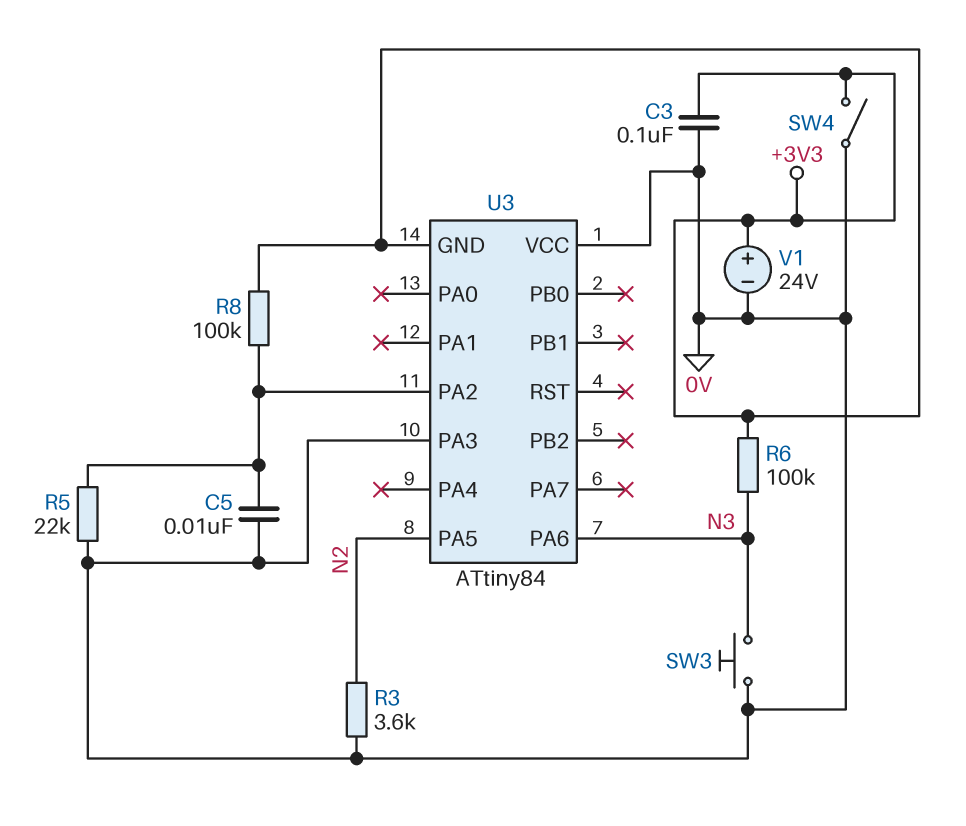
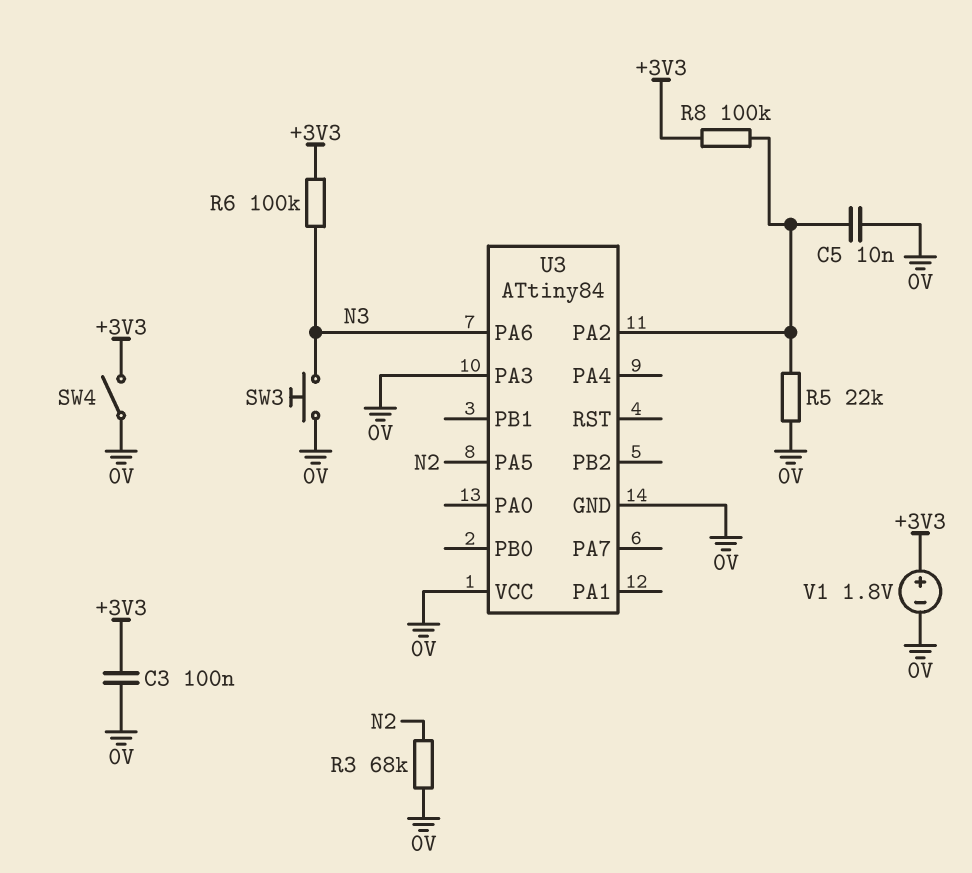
R3: 3.6k (0V, N2) -> 68k (0V, N2)
U3 pin GND: +3V3 -> 0V
V1: 24V (plus +3V3, minus 0V) -> 1.8V (plus +3V3, minus 0V)

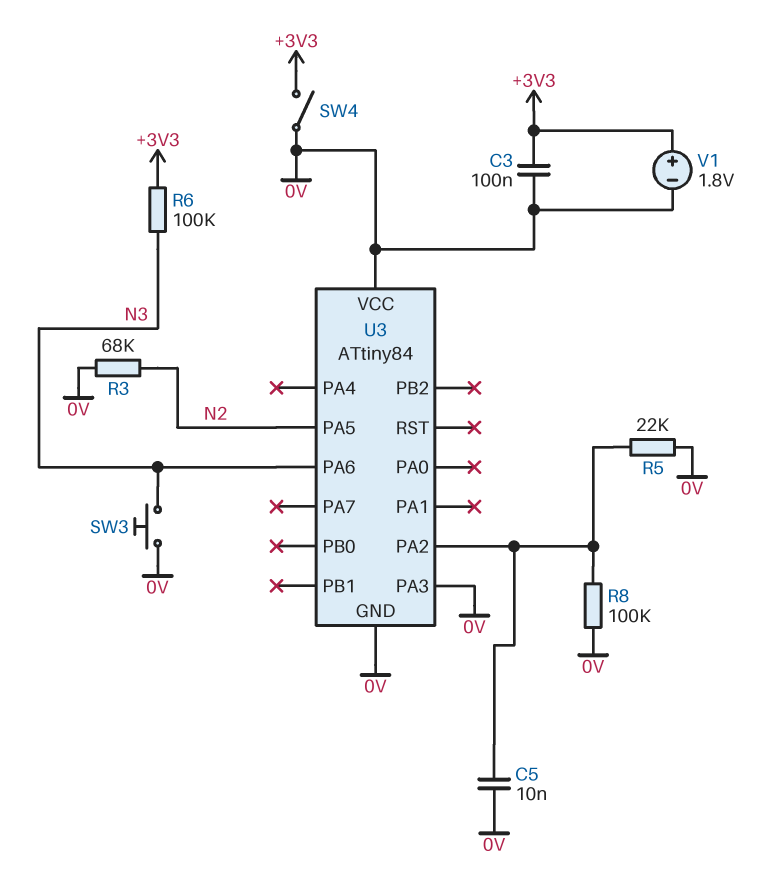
R8: 100k (+3V3, U3/PA2) -> 100k (0V, U3/PA2)

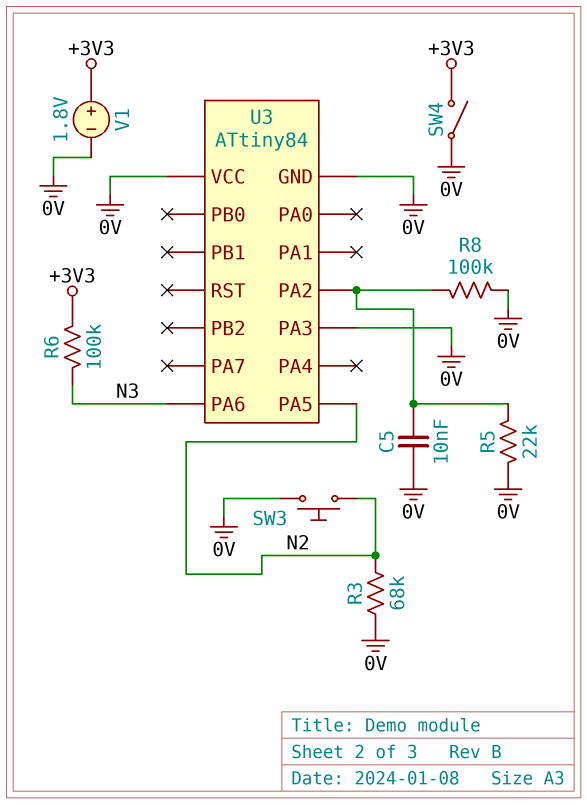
C3: 100nF (+3V3, 0V) -> none
SW3: button (0V, N3) -> button (0V, N2)

